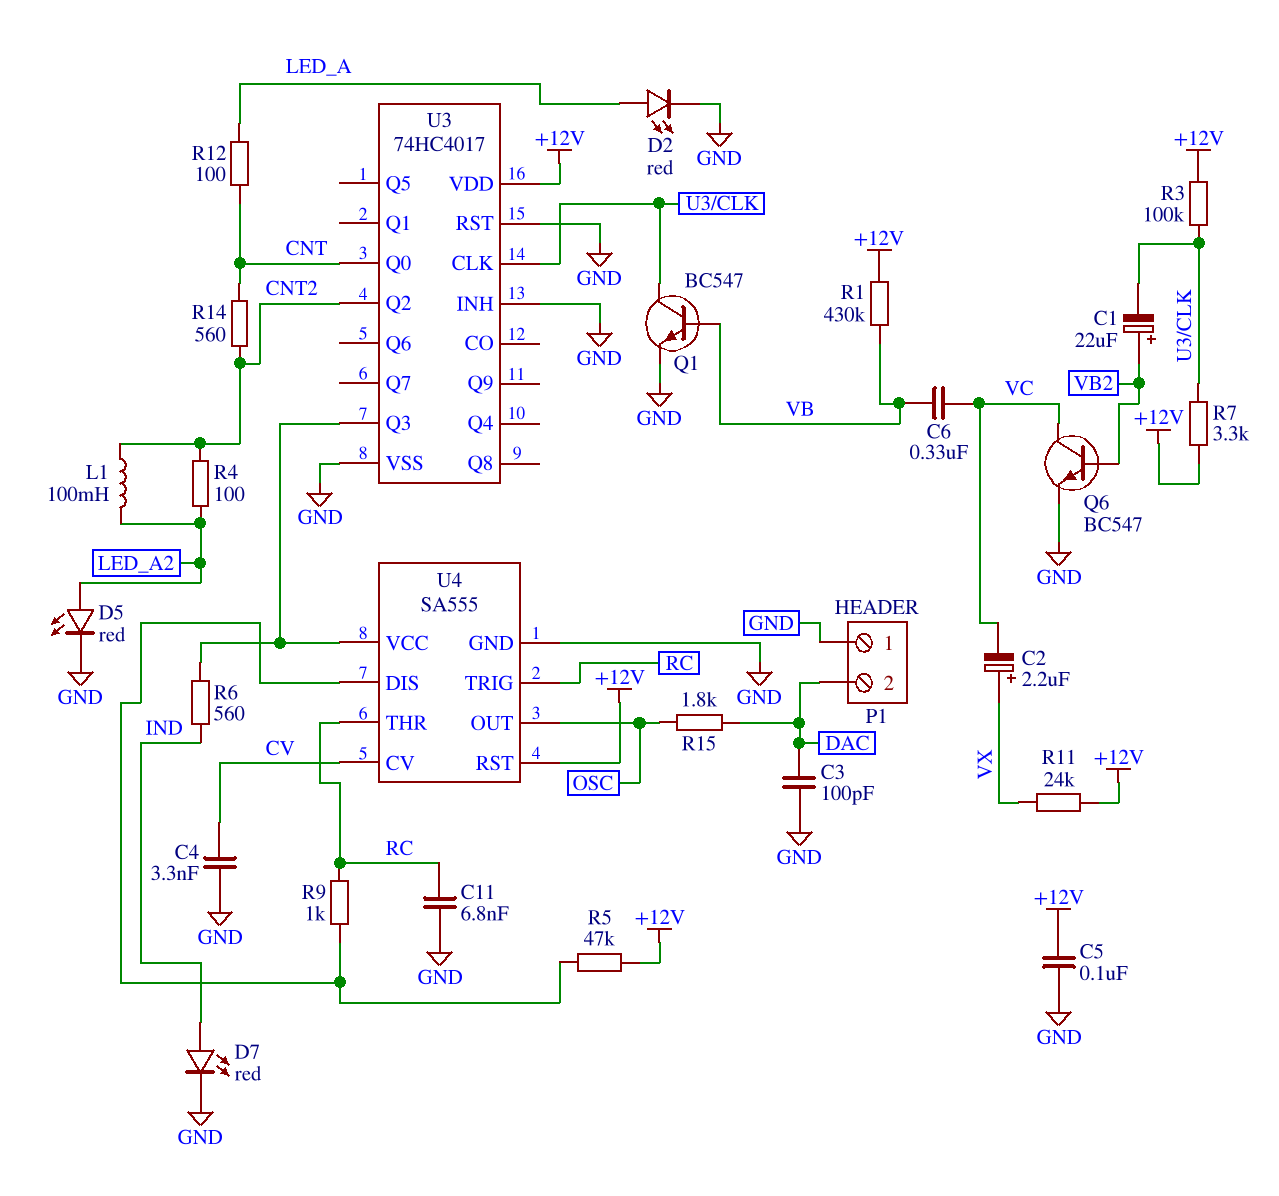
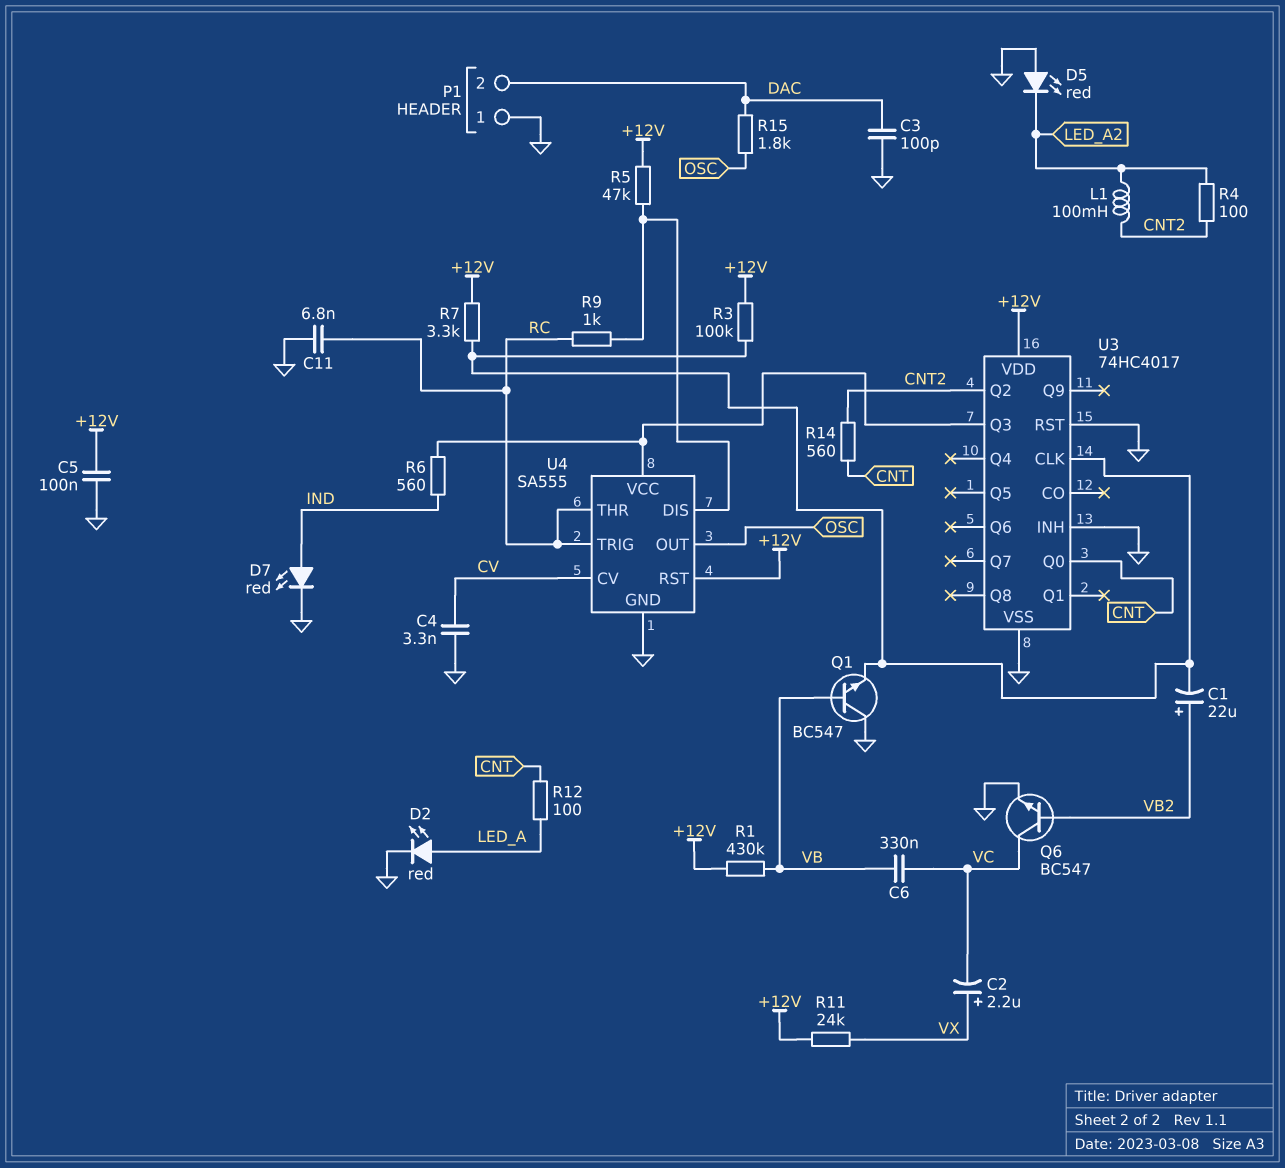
D5: LED red (A LED_A2, K GND) -> LED red (A GND, K LED_A2)
Q1: NPN BC547 (B VB, C U3/CLK, E GND) -> NPN BC547 (B VB, C GND, E U3/CLK)

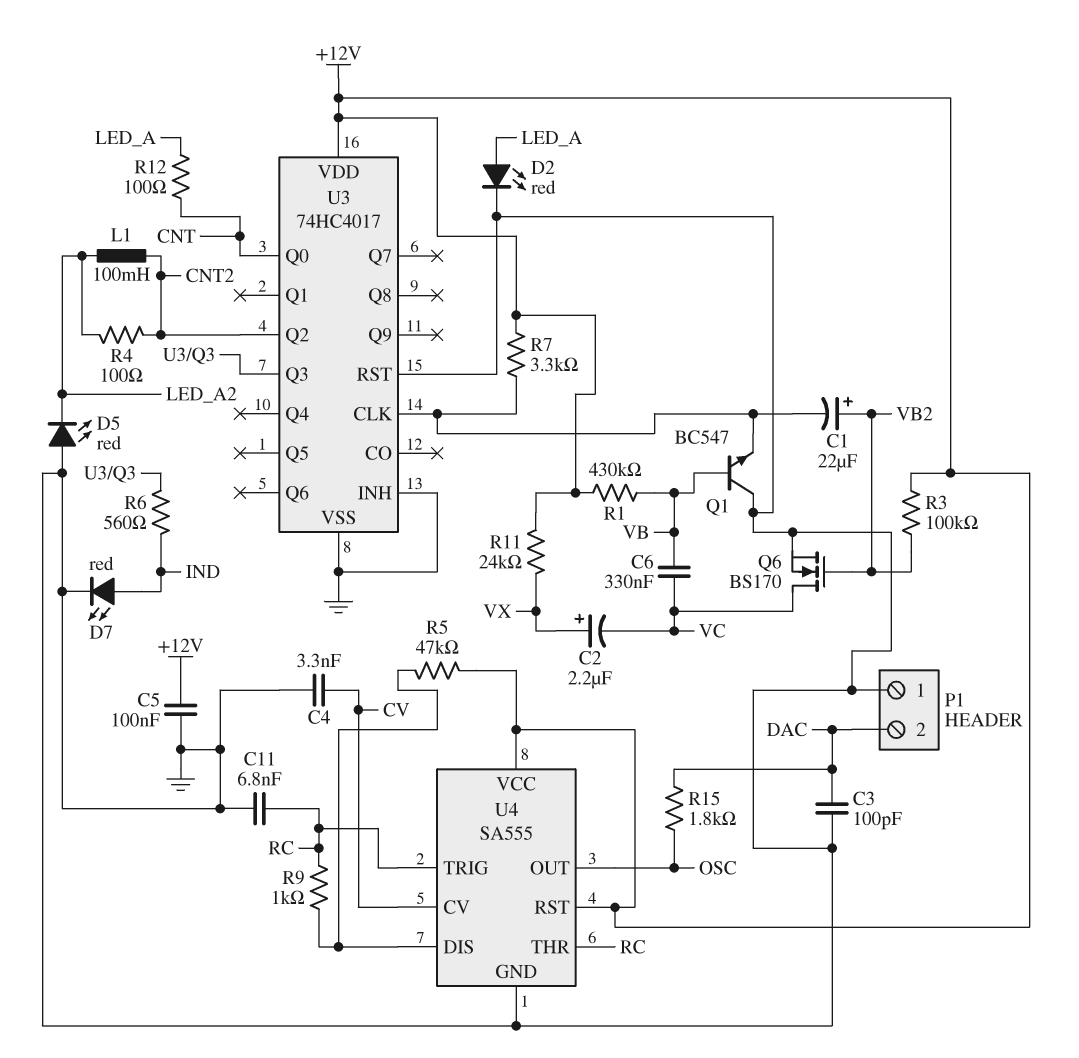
Q6: NPN BC547 (B VB2, C VC, E GND) -> NMOS BS170 (G VB2, D VC, S GND)
R3: 100k (+12V, U3/CLK) -> 100k (+12V, VB2)
R14: 560 (CNT, CNT2) -> none
U4 pin VCC: U3/Q3 -> +12V

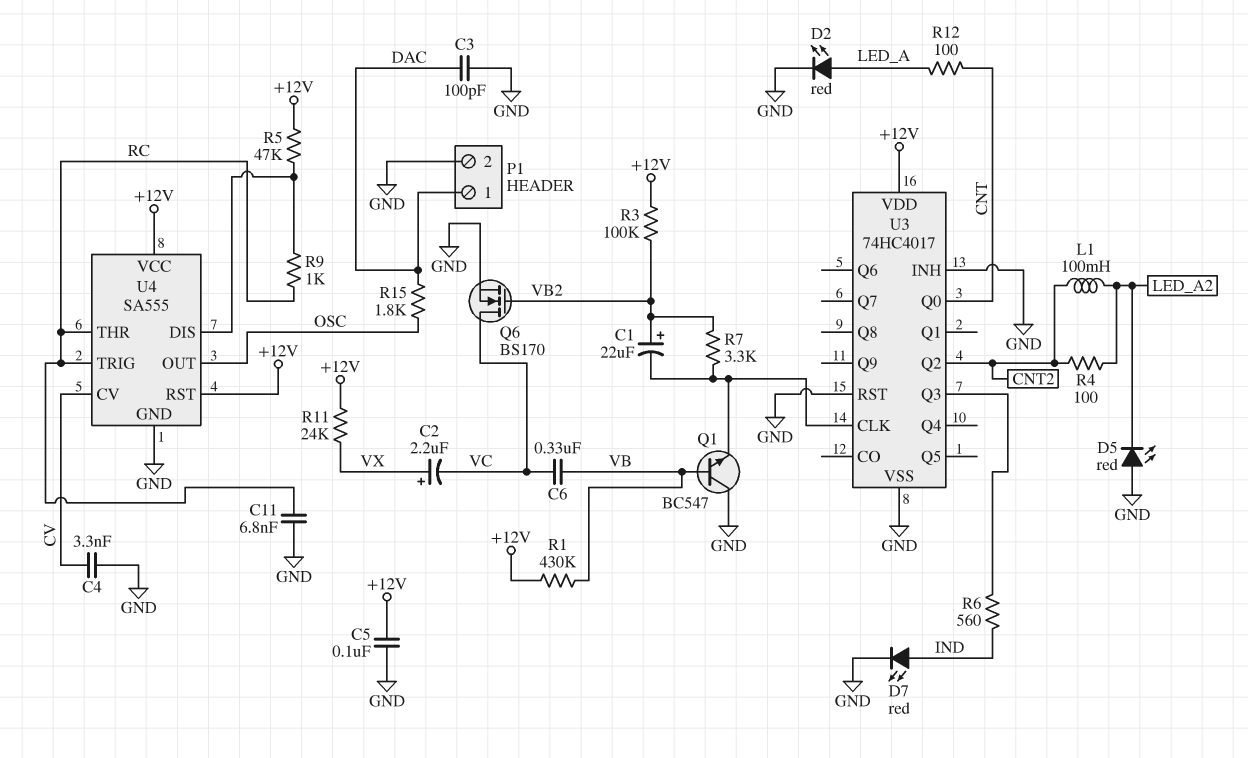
P1 pin 1: GND -> DAC
P1 pin 2: DAC -> GND
R7: 3.3k (+12V, U3/CLK) -> 3.3k (U3/CLK, VB2)

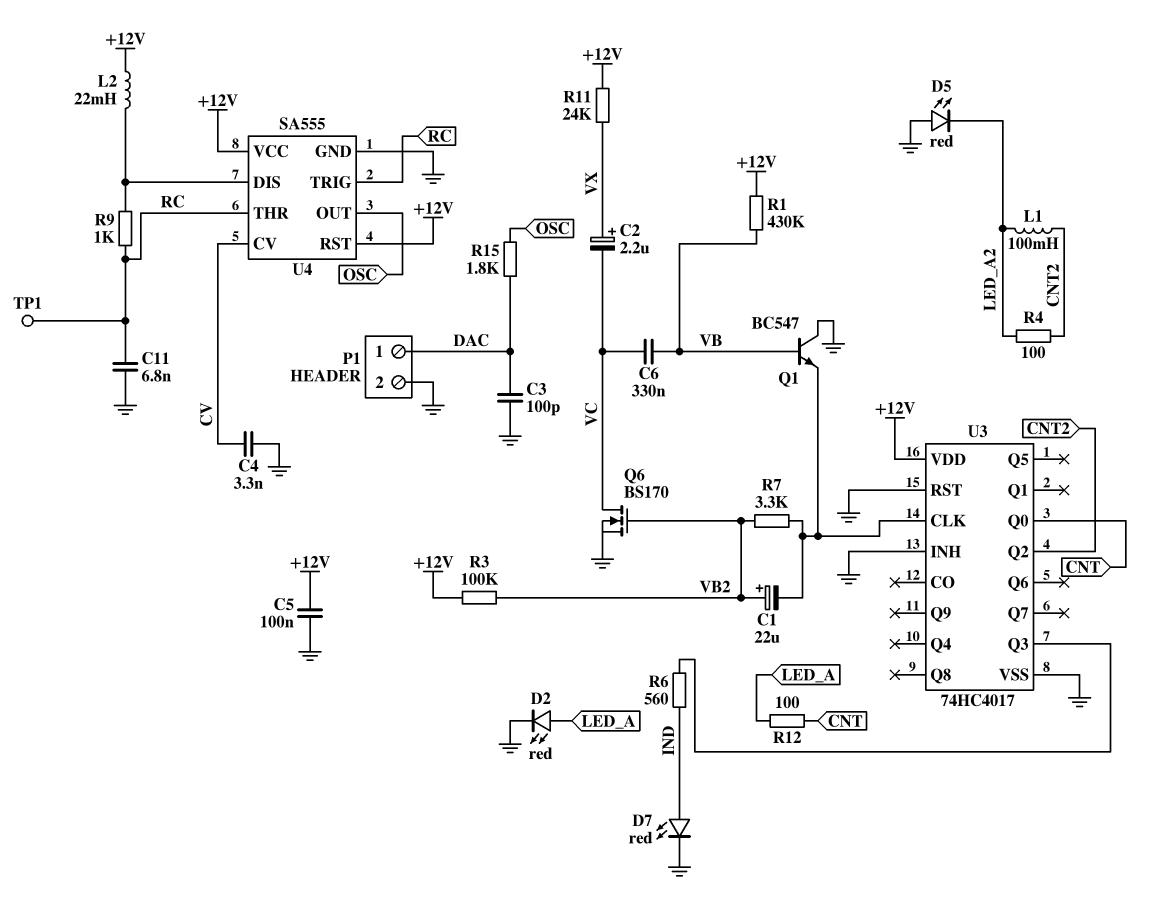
L2: none -> 22mH (+12V, U4/DIS)
R5: 47k (+12V, U4/DIS) -> none
TP1: none -> test point (RC)

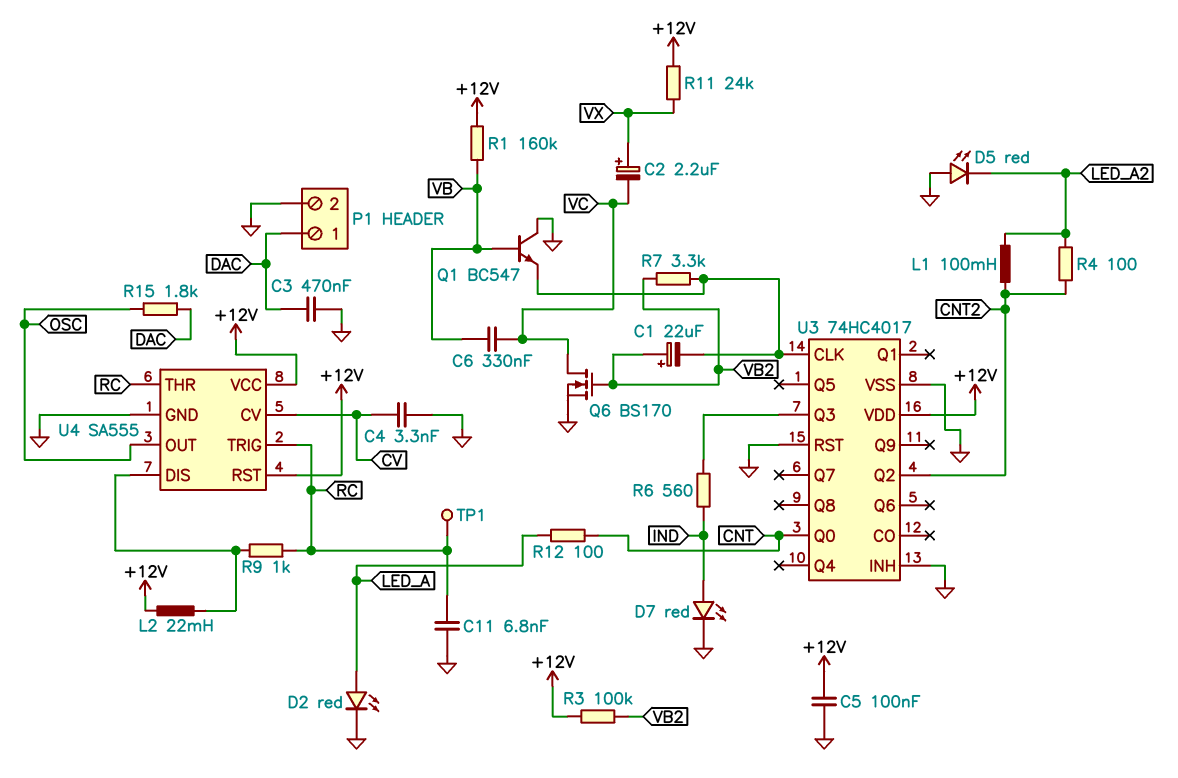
C3: 100pF (DAC, GND) -> 470nF (DAC, GND)
R1: 430k (+12V, VB) -> 160k (+12V, VB)

